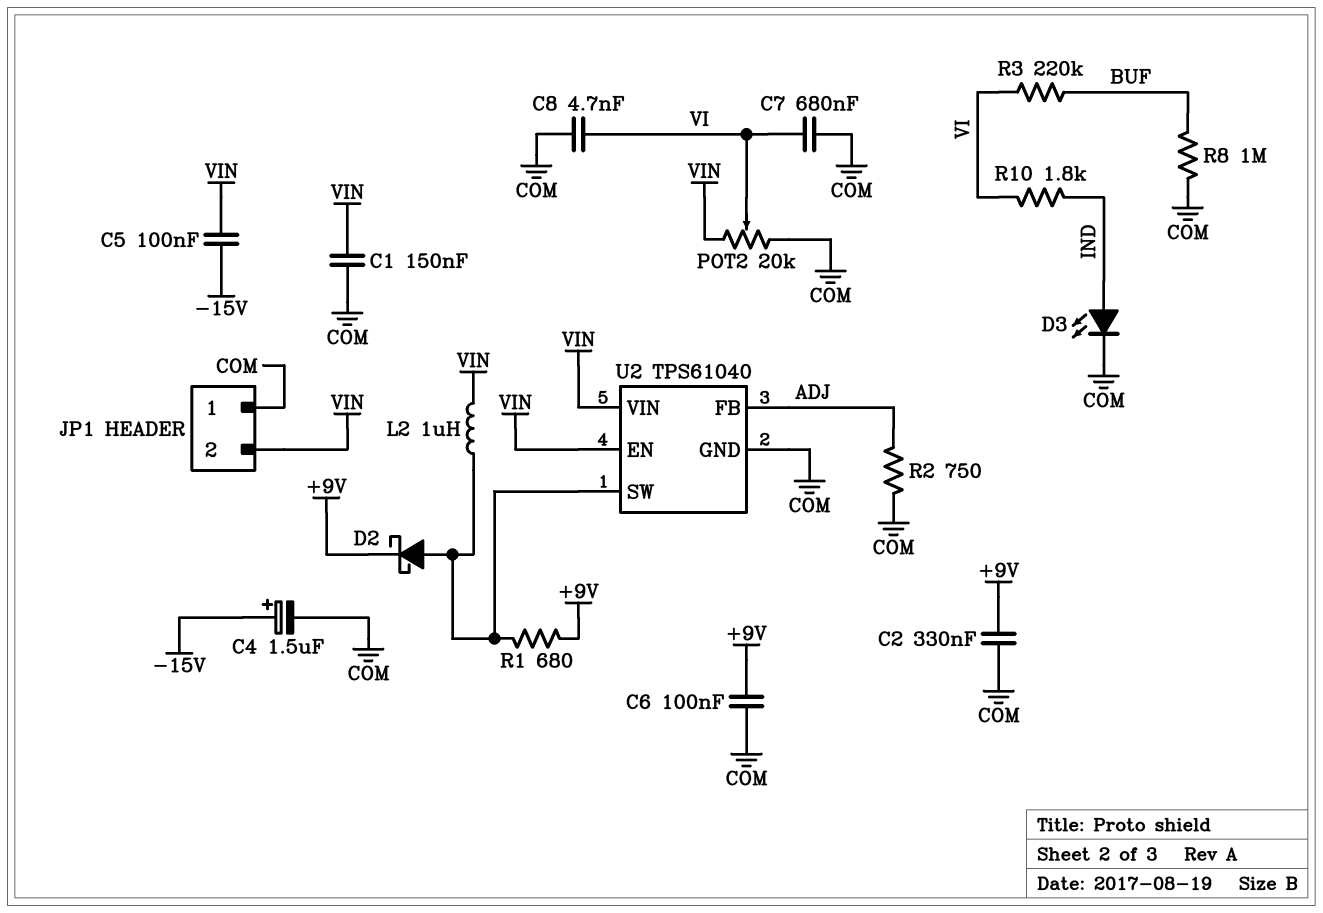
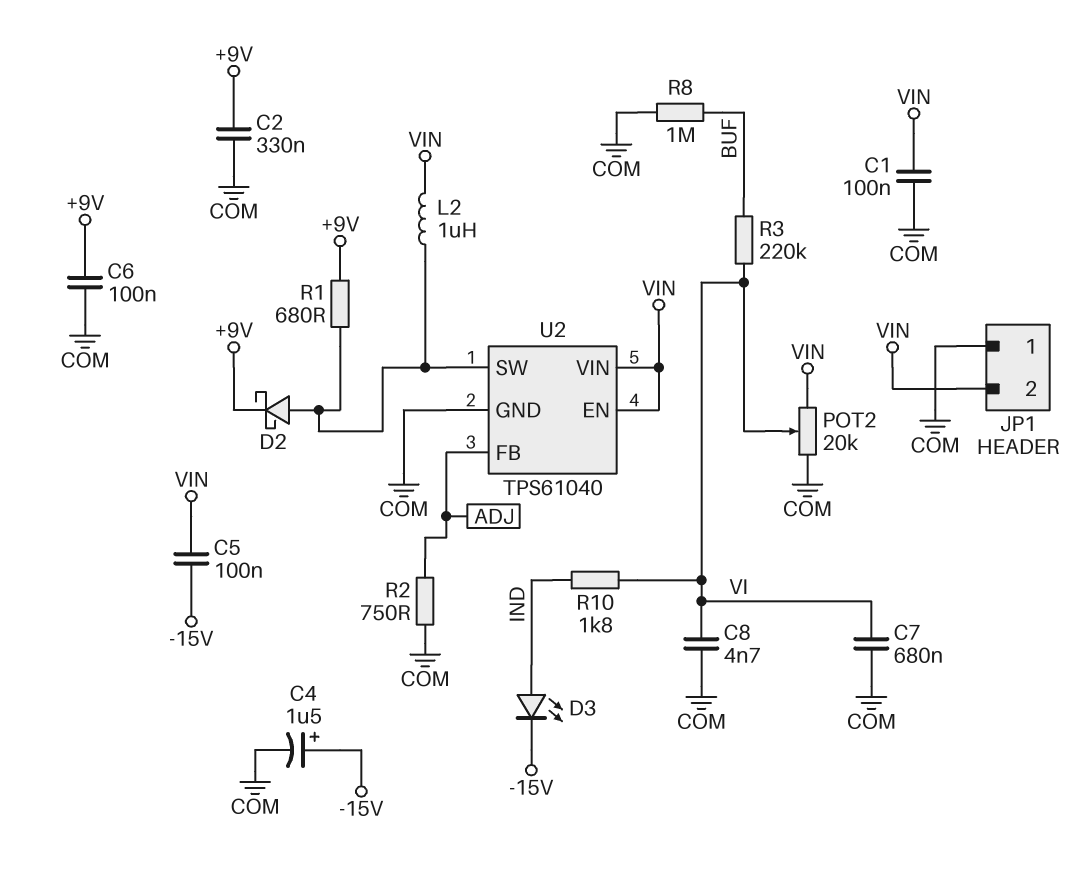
C1: 150nF (COM, VIN) -> 100nF (COM, VIN)
D3: LED (A IND, K COM) -> LED (A IND, K -15V)

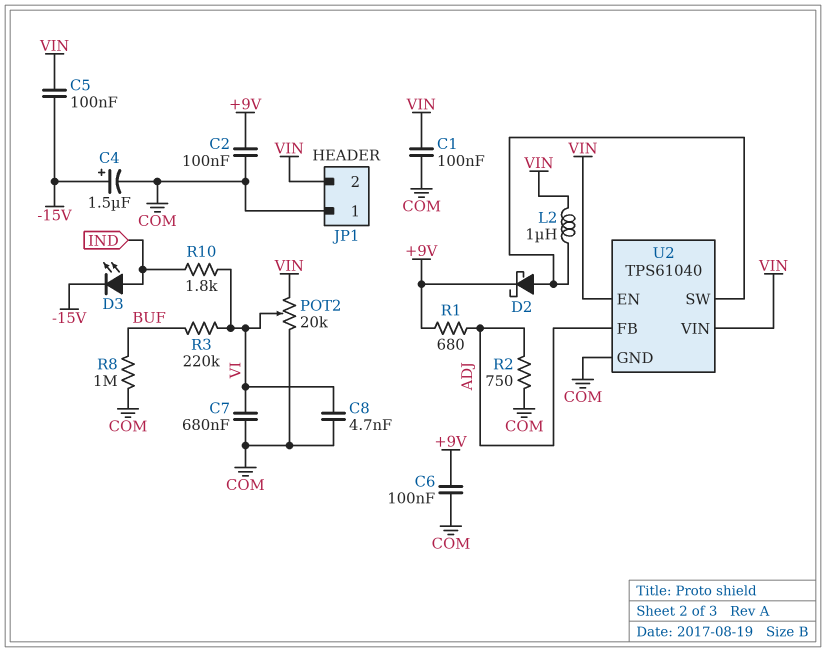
C2: 330nF (+9V, COM) -> 100nF (+9V, COM)
R1: 680 (+9V, U2/SW) -> 680 (+9V, ADJ)

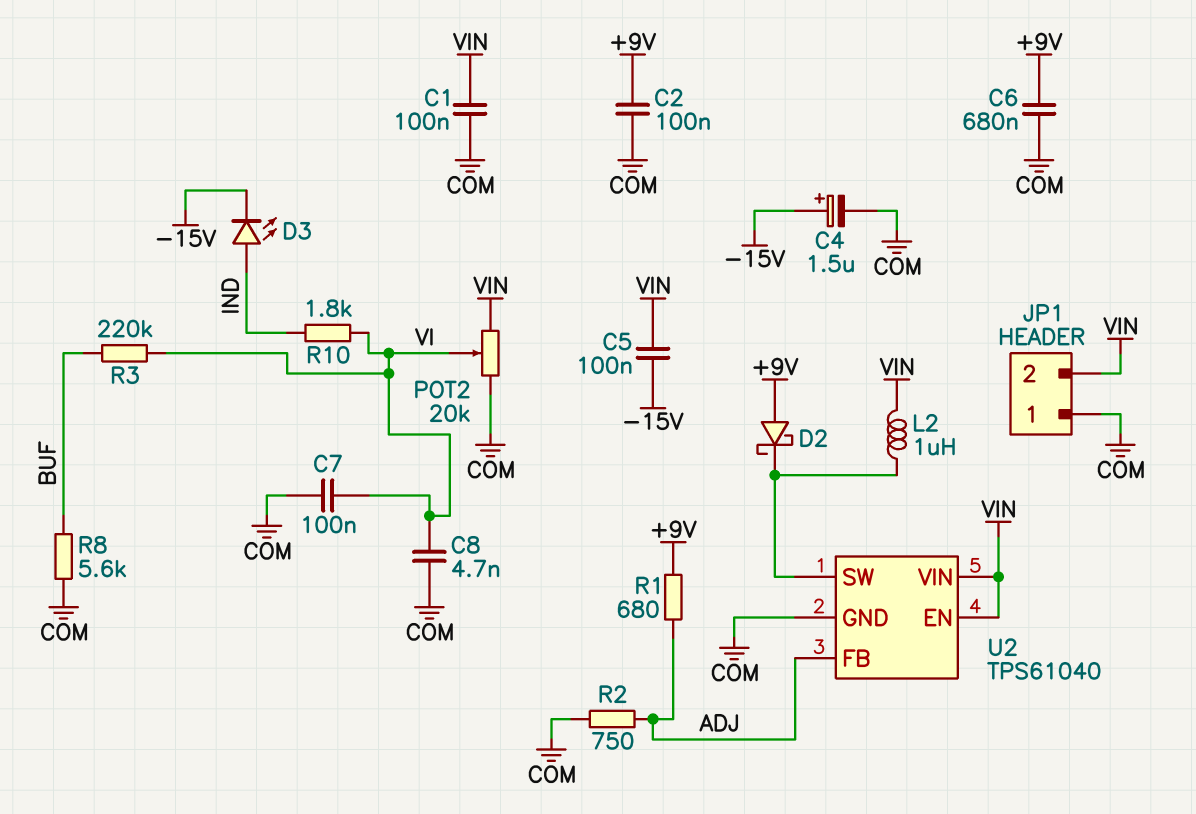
C6: 100nF (+9V, COM) -> 680nF (+9V, COM)
C7: 680nF (COM, VI) -> 100nF (COM, VI)
D2: schottky (A U2/SW, K +9V) -> schottky (A +9V, K U2/SW)
R8: 1M (BUF, COM) -> 5.6k (BUF, COM)

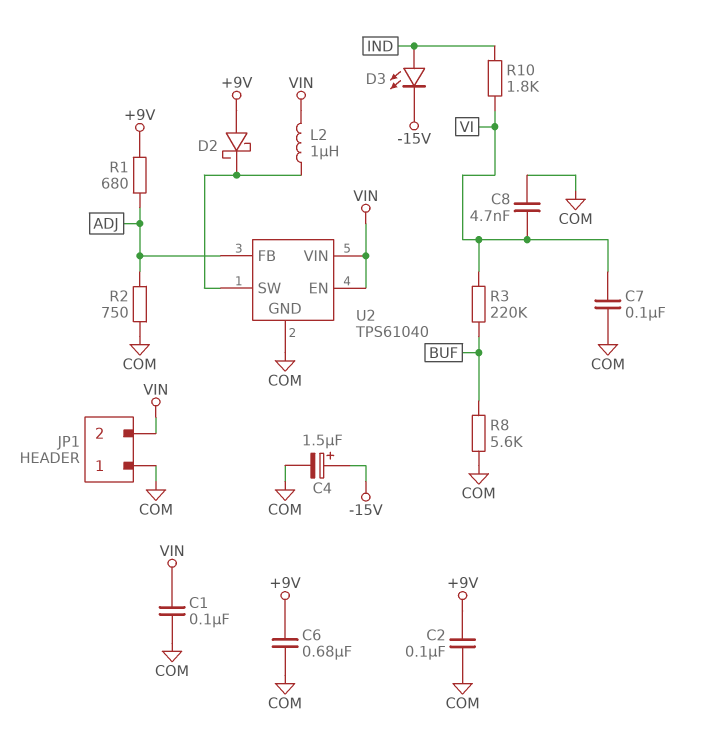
C5: 100nF (-15V, VIN) -> none
POT2: 20k (COM, VIN, wiper VI) -> none

